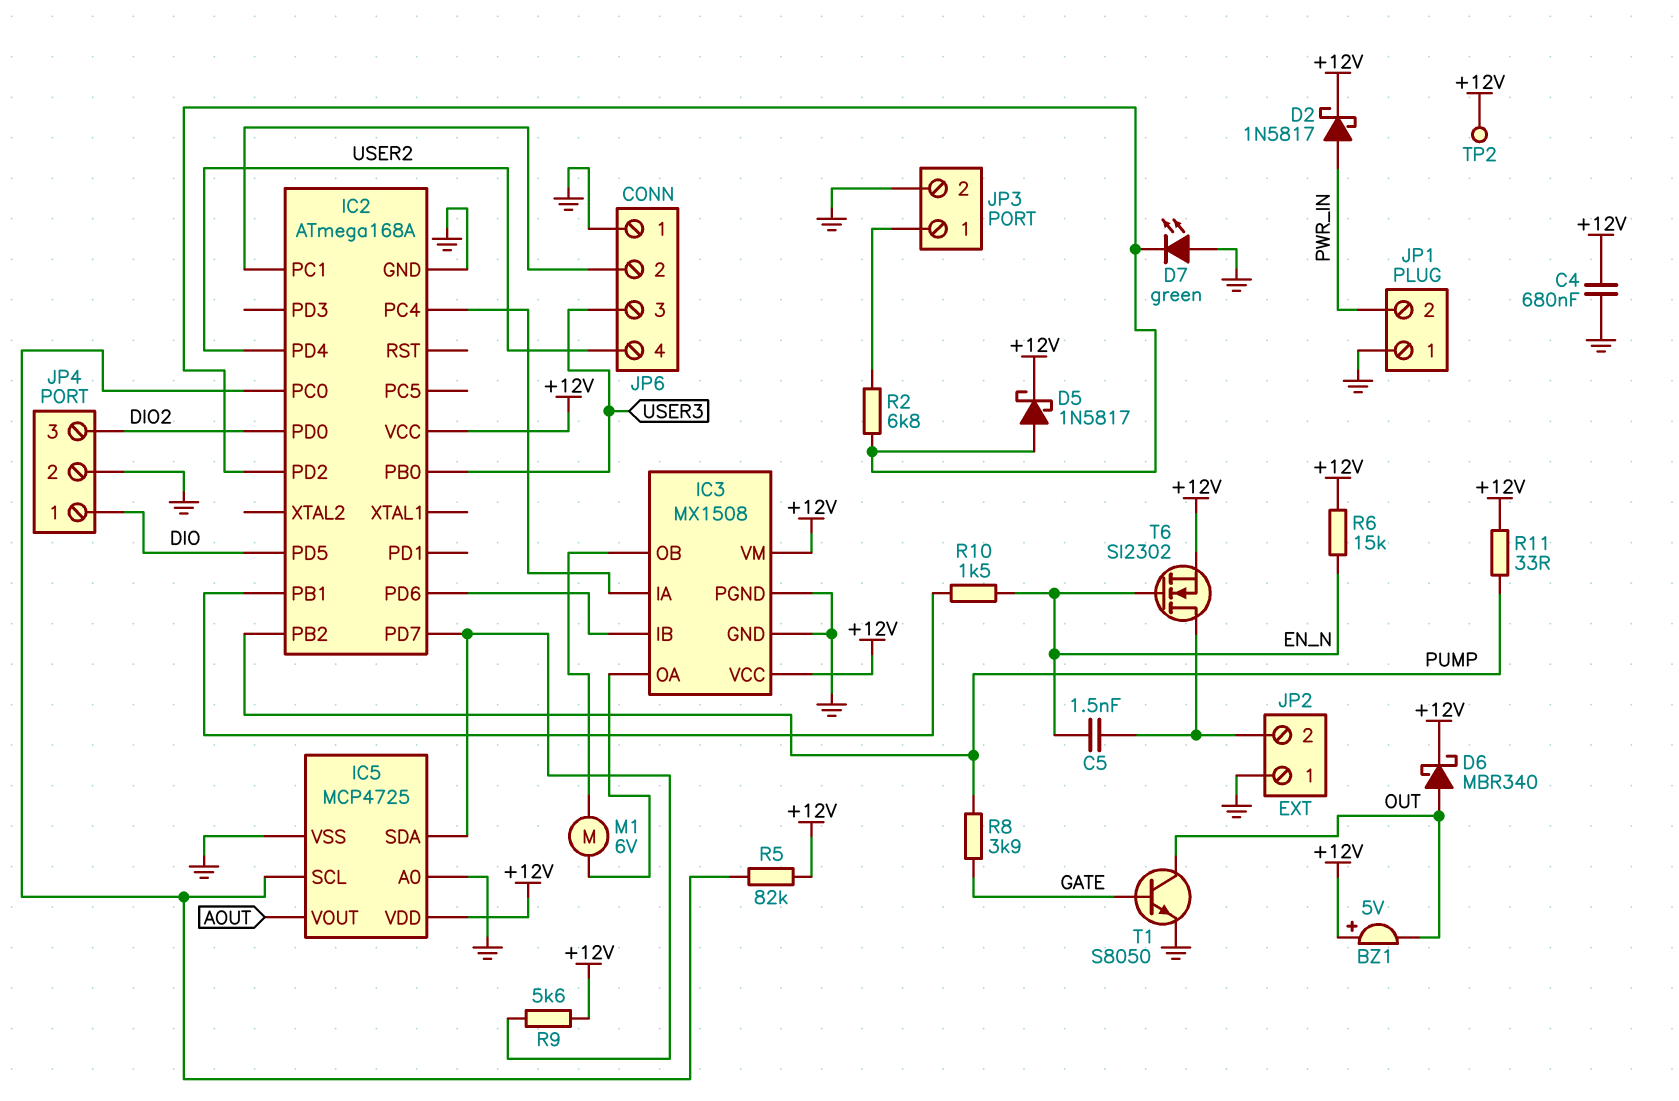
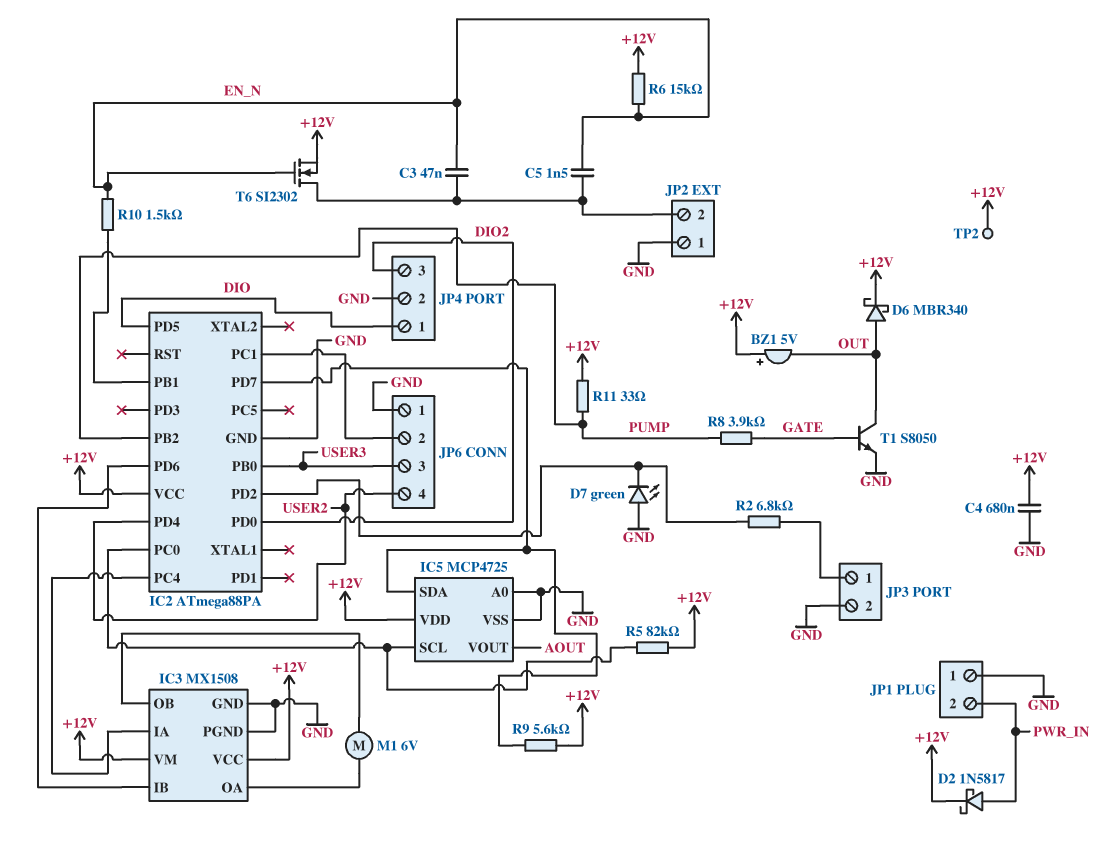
C3: none -> 47nF (EN_N, JP2/2)
D5: schottky 1N5817 (A IC2/PD2, K +12V) -> none
IC2: ATmega168A -> ATmega88PA

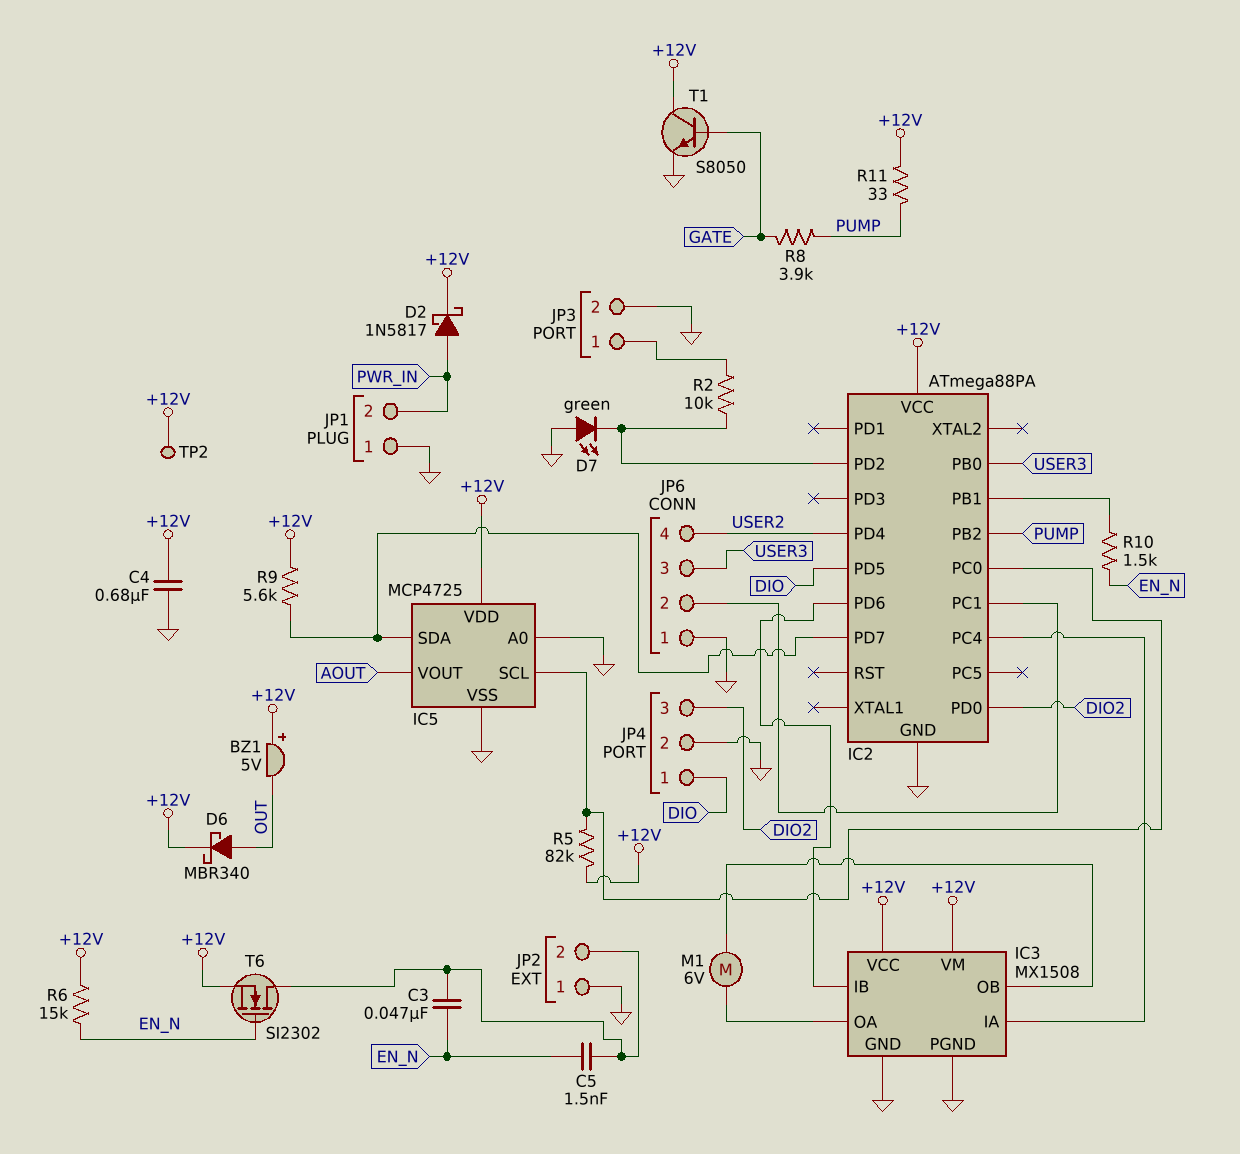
R2: 6.8k (IC2/PD2, JP3/1) -> 10k (IC2/PD2, JP3/1)
T1: NPN S8050 (B GATE, C OUT, E GND) -> NPN S8050 (B GATE, C +12V, E GND)

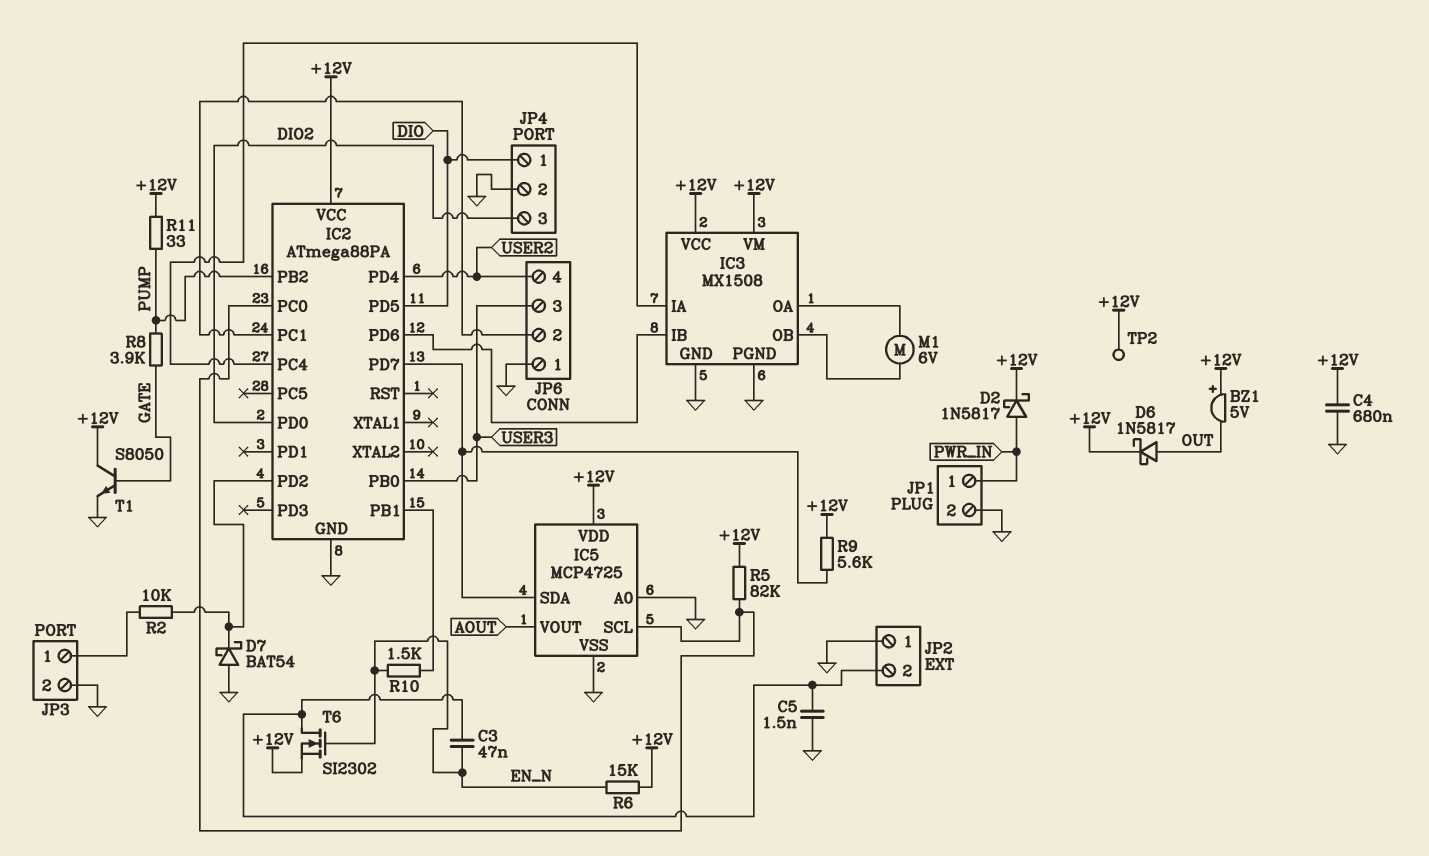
C5: 1.5nF (EN_N, JP2/2) -> 1.5nF (GND, JP2/2)
D6: schottky MBR340 (A OUT, K +12V) -> schottky 1N5817 (A OUT, K +12V)
D7: LED green (A GND, K IC2/PD2) -> schottky BAT54 (A GND, K IC2/PD2)
JP1 pin 1: GND -> PWR_IN
JP1 pin 2: PWR_IN -> GND

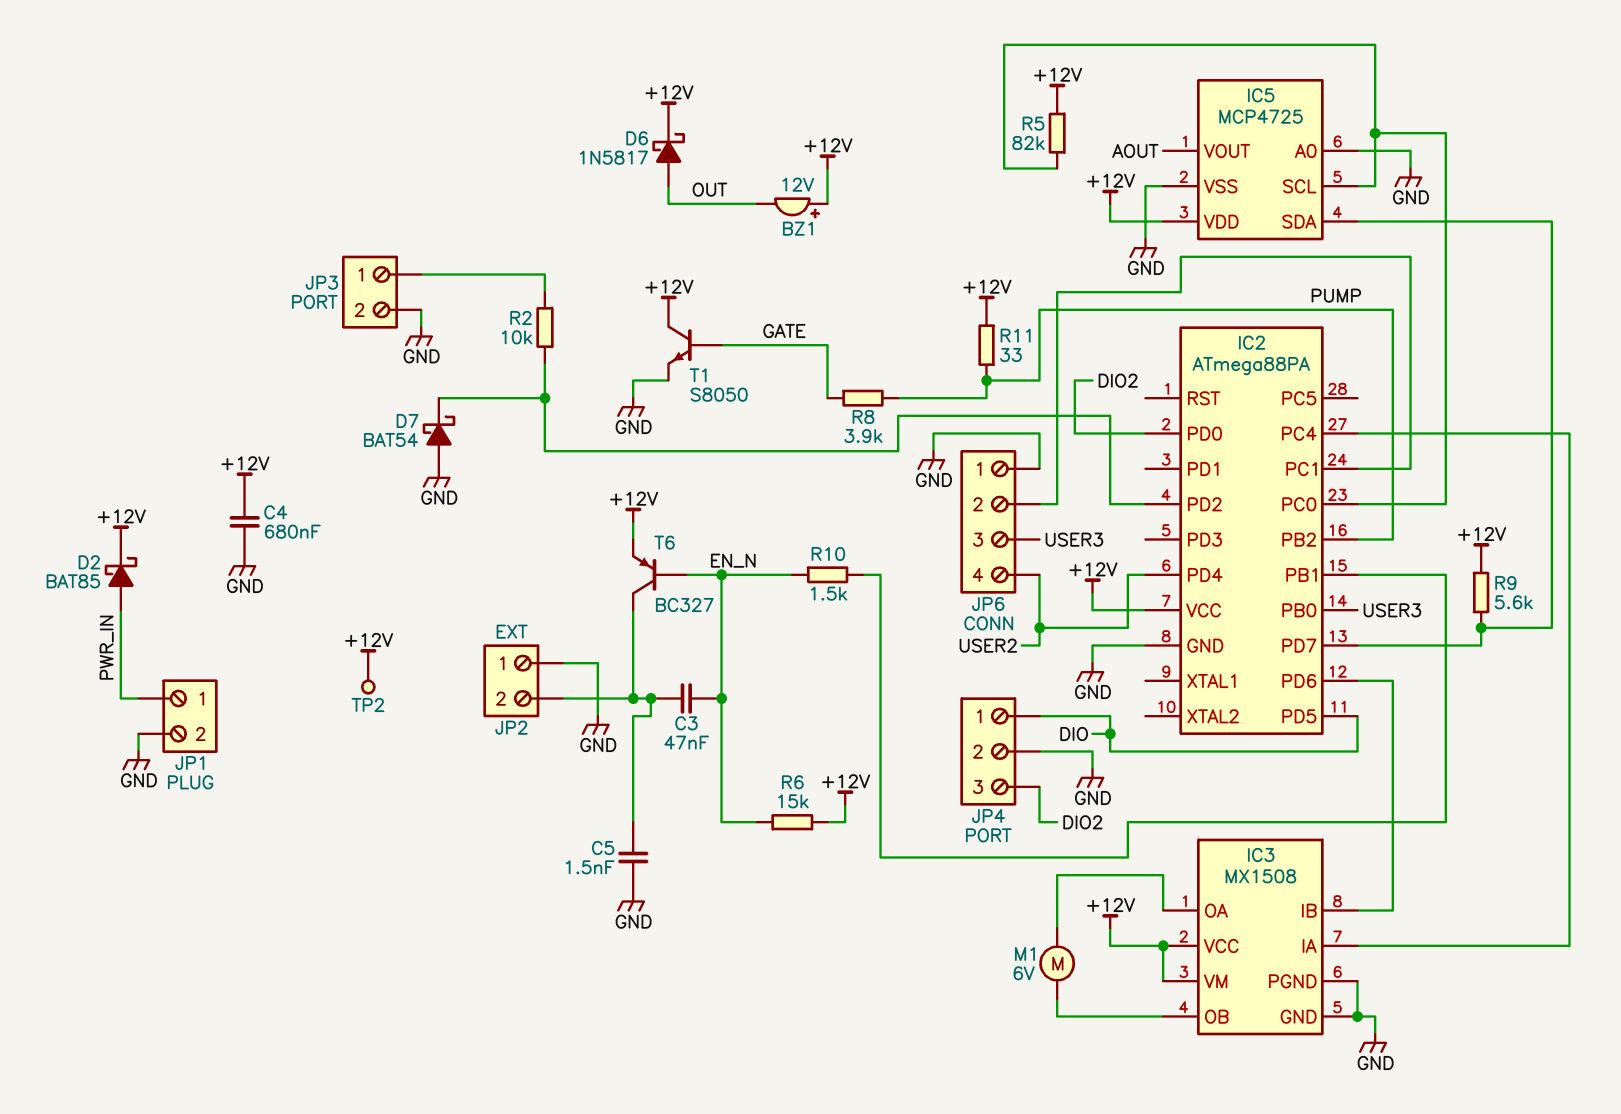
BZ1: buzzer 5V (plus +12V, minus OUT) -> buzzer 12V (plus +12V, minus OUT)
D2: schottky 1N5817 (A PWR_IN, K +12V) -> schottky BAT85 (A PWR_IN, K +12V)
T6: NMOS SI2302 (G EN_N, D JP2/2, S +12V) -> PNP BC327 (B EN_N, C JP2/2, E +12V)

